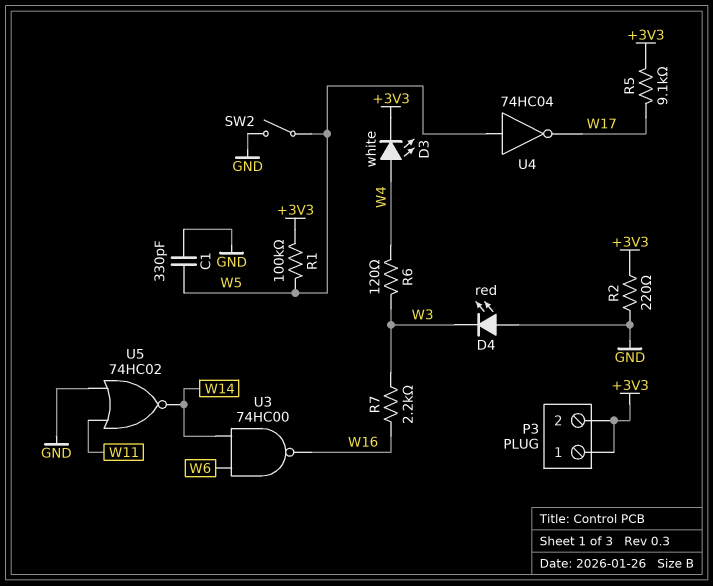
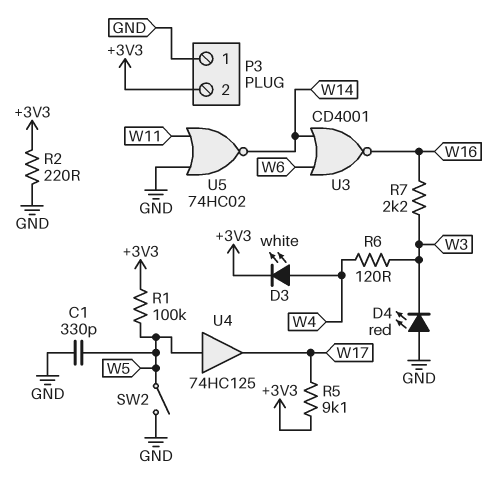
P3 pin 1: +3V3 -> GND
U3: NAND 74HC00 (in W6, in W14, out W16) -> NOR CD4001 (in W6, in W14, out W16)
U4: NOT 74HC04 (in W5, out W17) -> buffer 74HC125 (in W5, out W17)

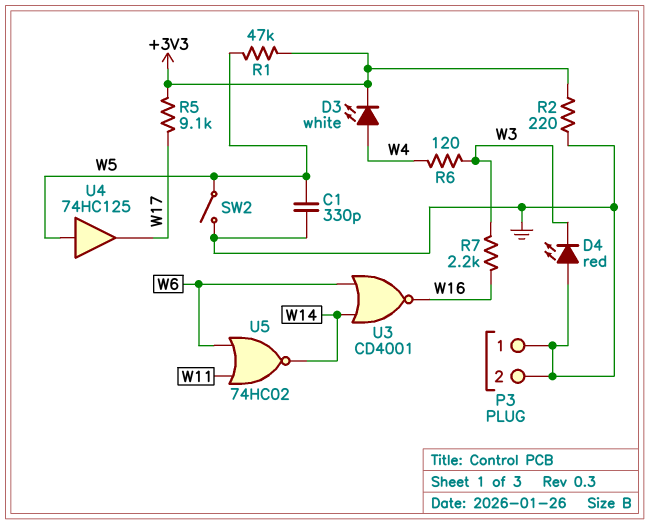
P3 pin 2: +3V3 -> GND
R1: 100k (+3V3, W5) -> 47k (+3V3, W5)
U5: NOR 74HC02 (in GND, in W11, out W14) -> NOR 74HC02 (in W6, in W11, out W14)

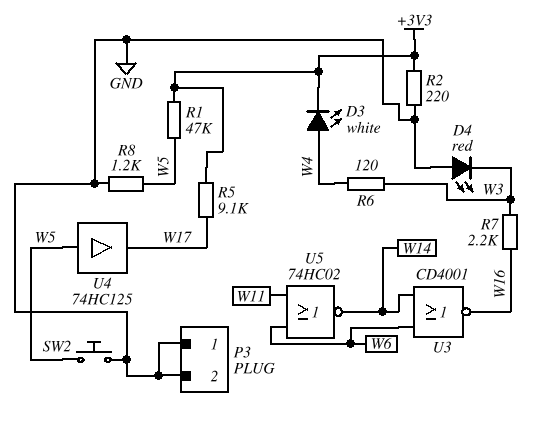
C1: 330pF (GND, W5) -> none
R8: none -> 1.2k (GND, W5)
SW2: switch (GND, W5) -> button (GND, W5)

